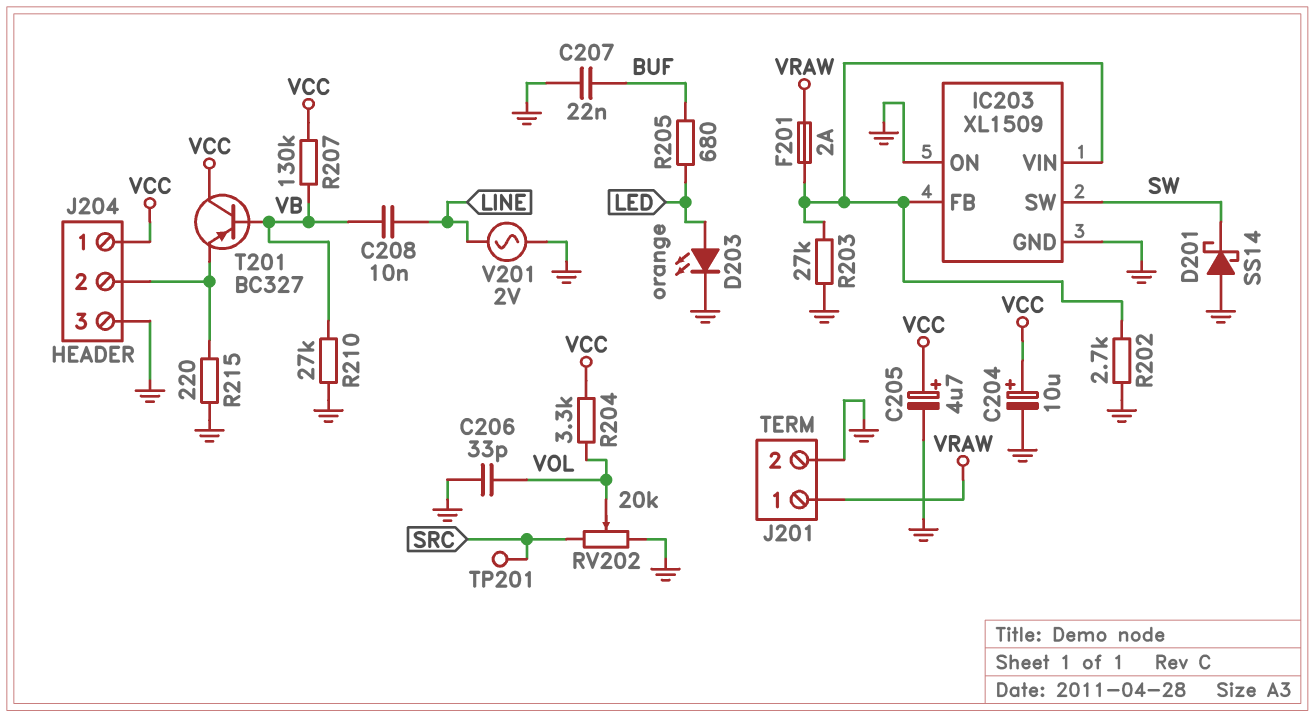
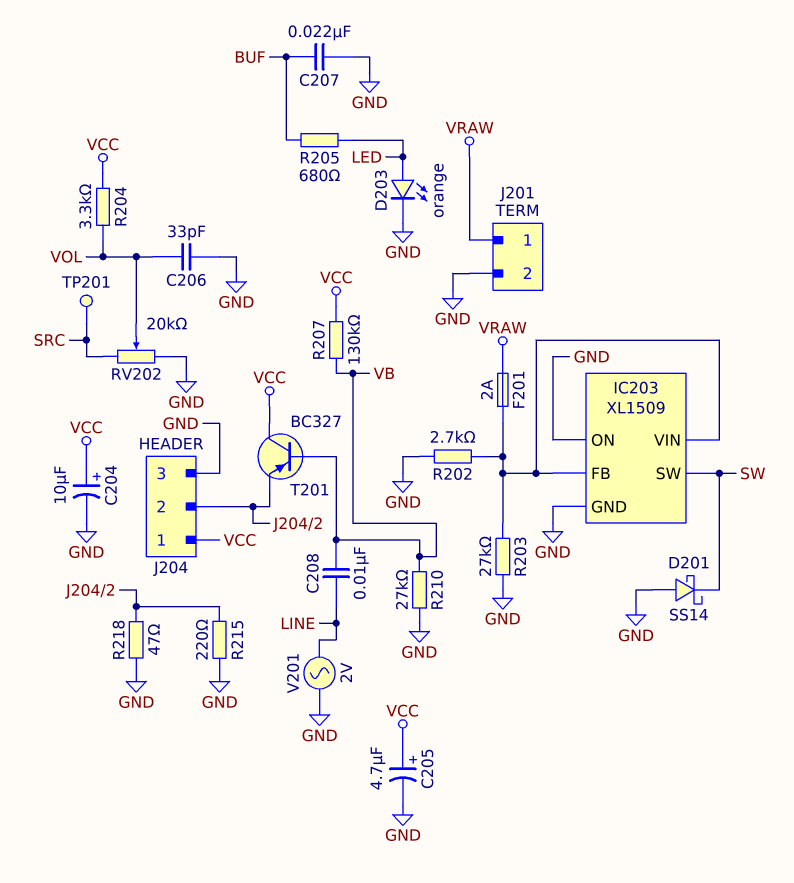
R218: none -> 47 (GND, J204/2)

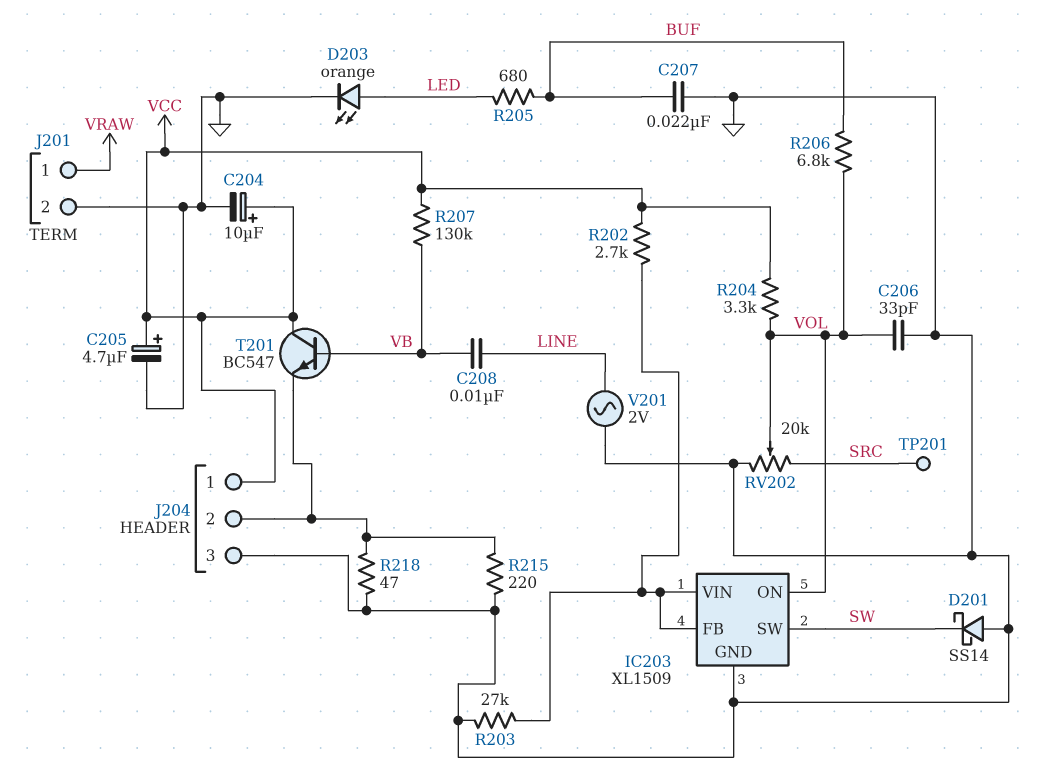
F201: 2A (IC203/FB, VRAW) -> none
IC203 pin ON: GND -> VOL
R202: 2.7k (GND, IC203/FB) -> 2.7k (IC203/FB, VCC)
R206: none -> 6.8k (BUF, VOL)
R210: 27k (GND, VB) -> none
T201: PNP BC327 (B VB, C VCC, E J204/2) -> NPN BC547 (B VB, C VCC, E J204/2)

